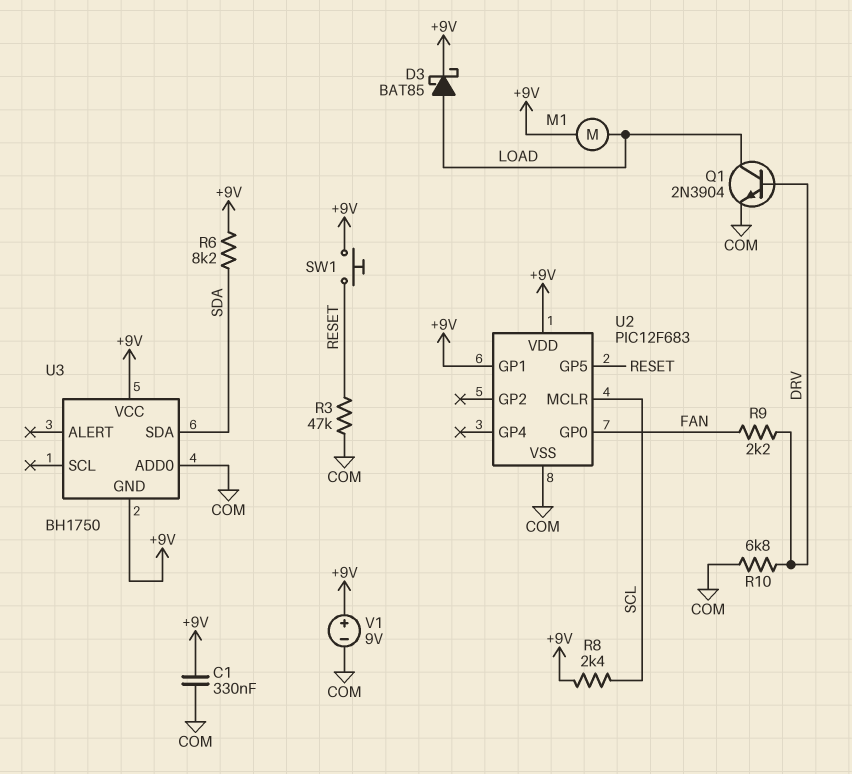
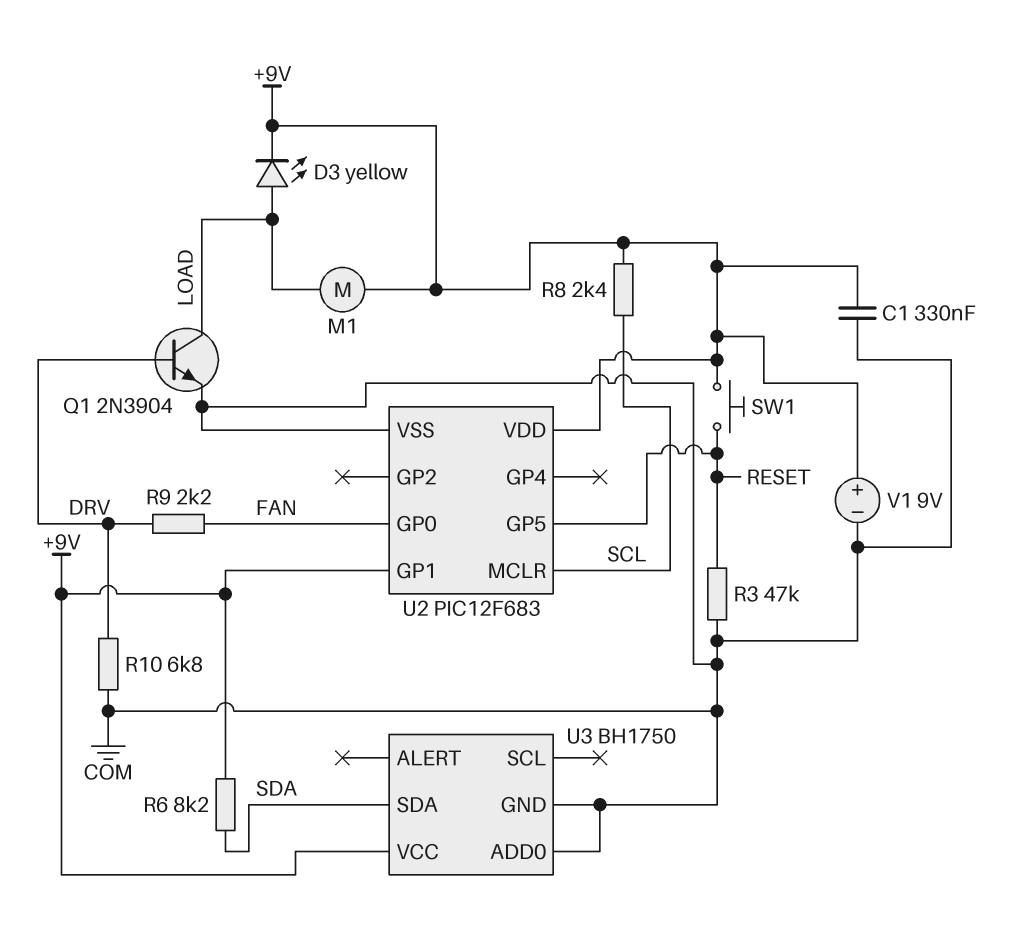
D3: schottky BAT85 (A LOAD, K +9V) -> LED yellow (A LOAD, K +9V)
U3 pin GND: +9V -> COM

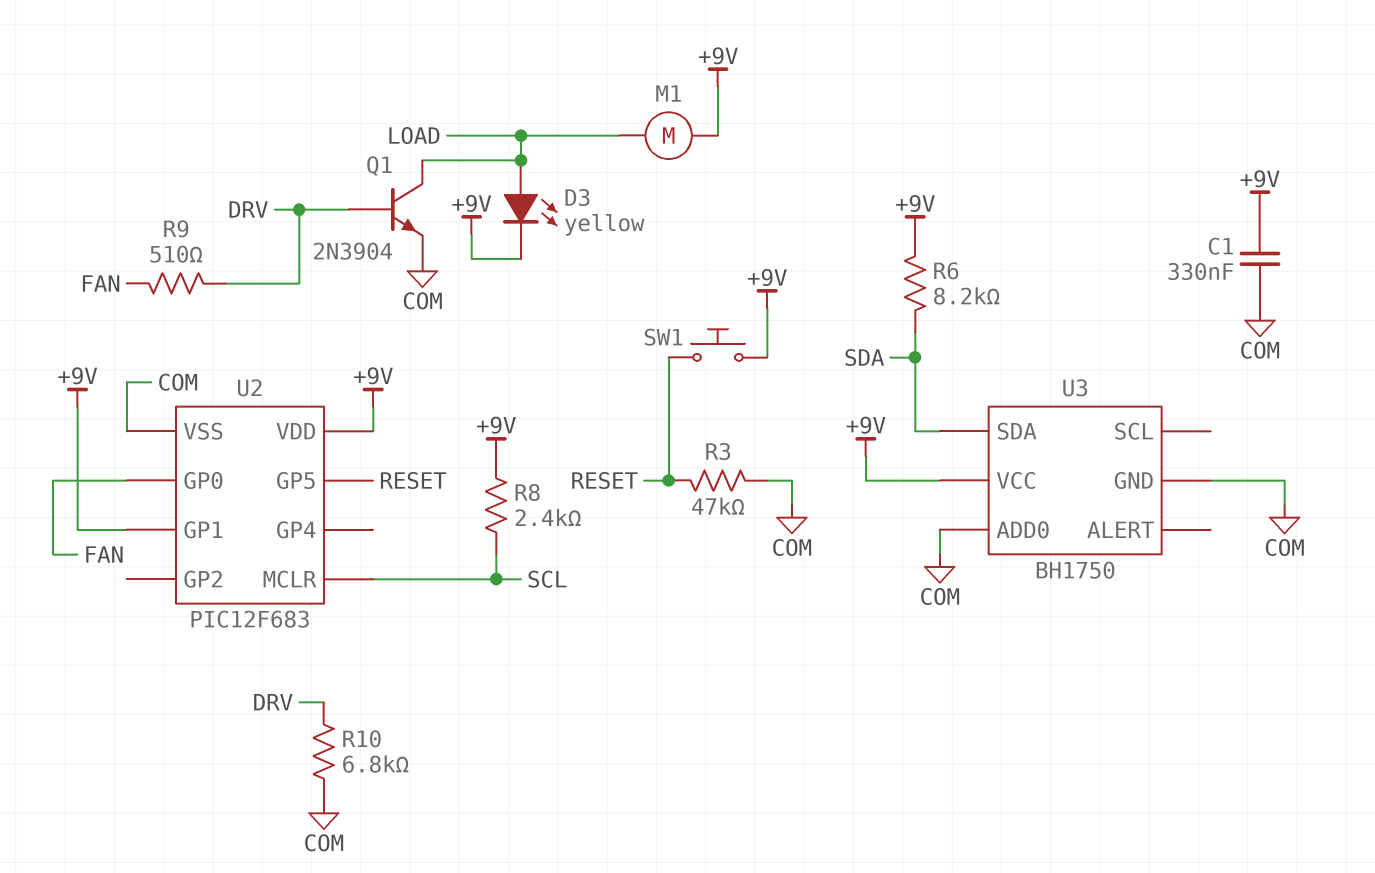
R9: 2.2k (DRV, FAN) -> 510 (DRV, FAN)
V1: 9V (plus +9V, minus COM) -> none

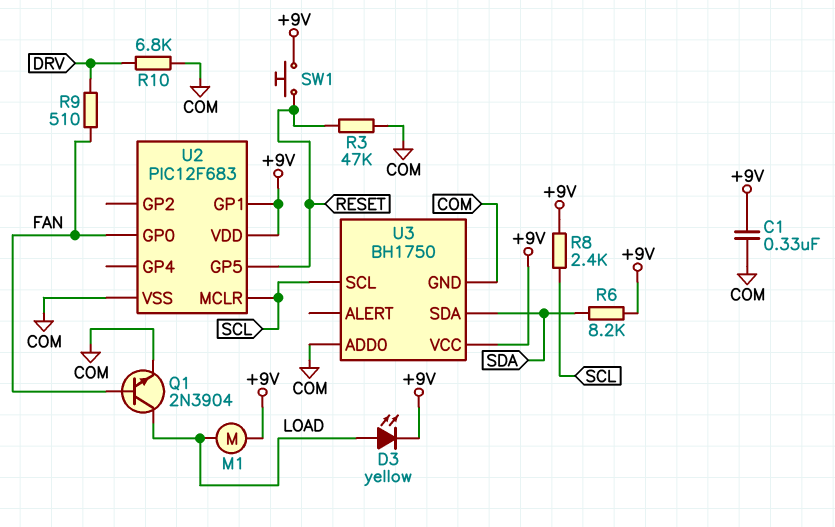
Q1: NPN 2N3904 (B DRV, C LOAD, E COM) -> NPN 2N3904 (B FAN, C LOAD, E COM)
U3 pin SCL: none -> SCL

